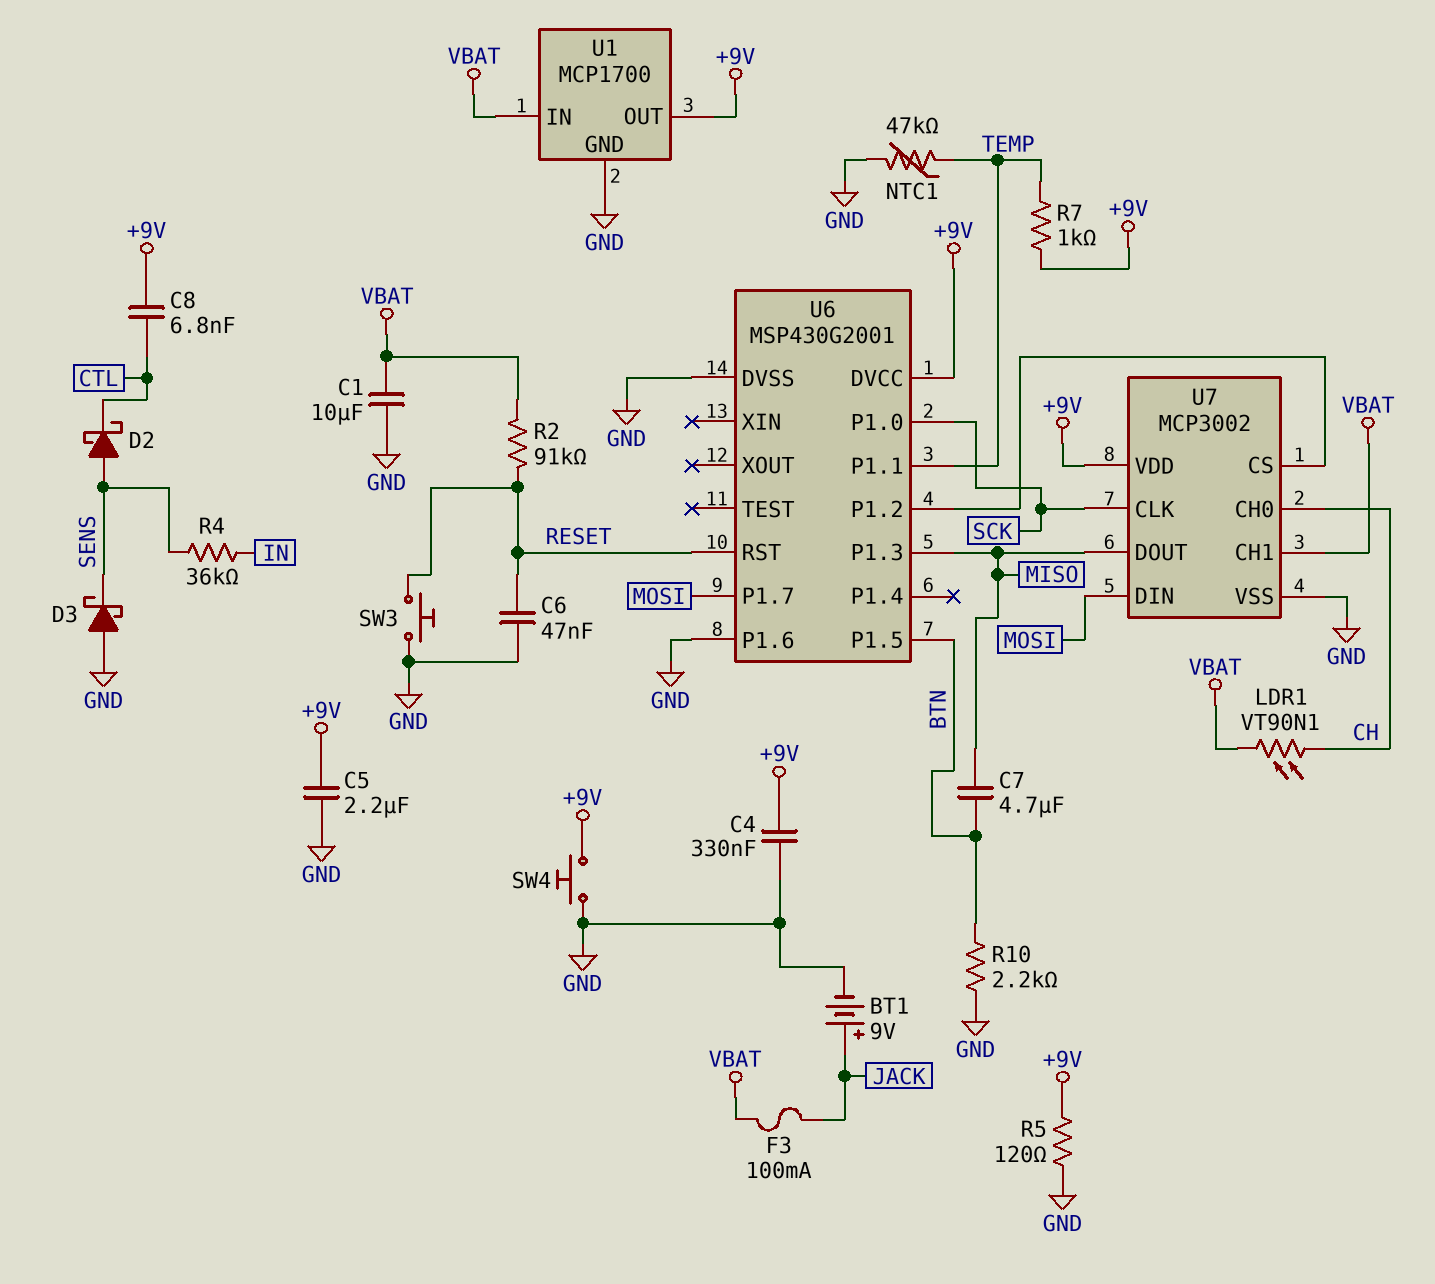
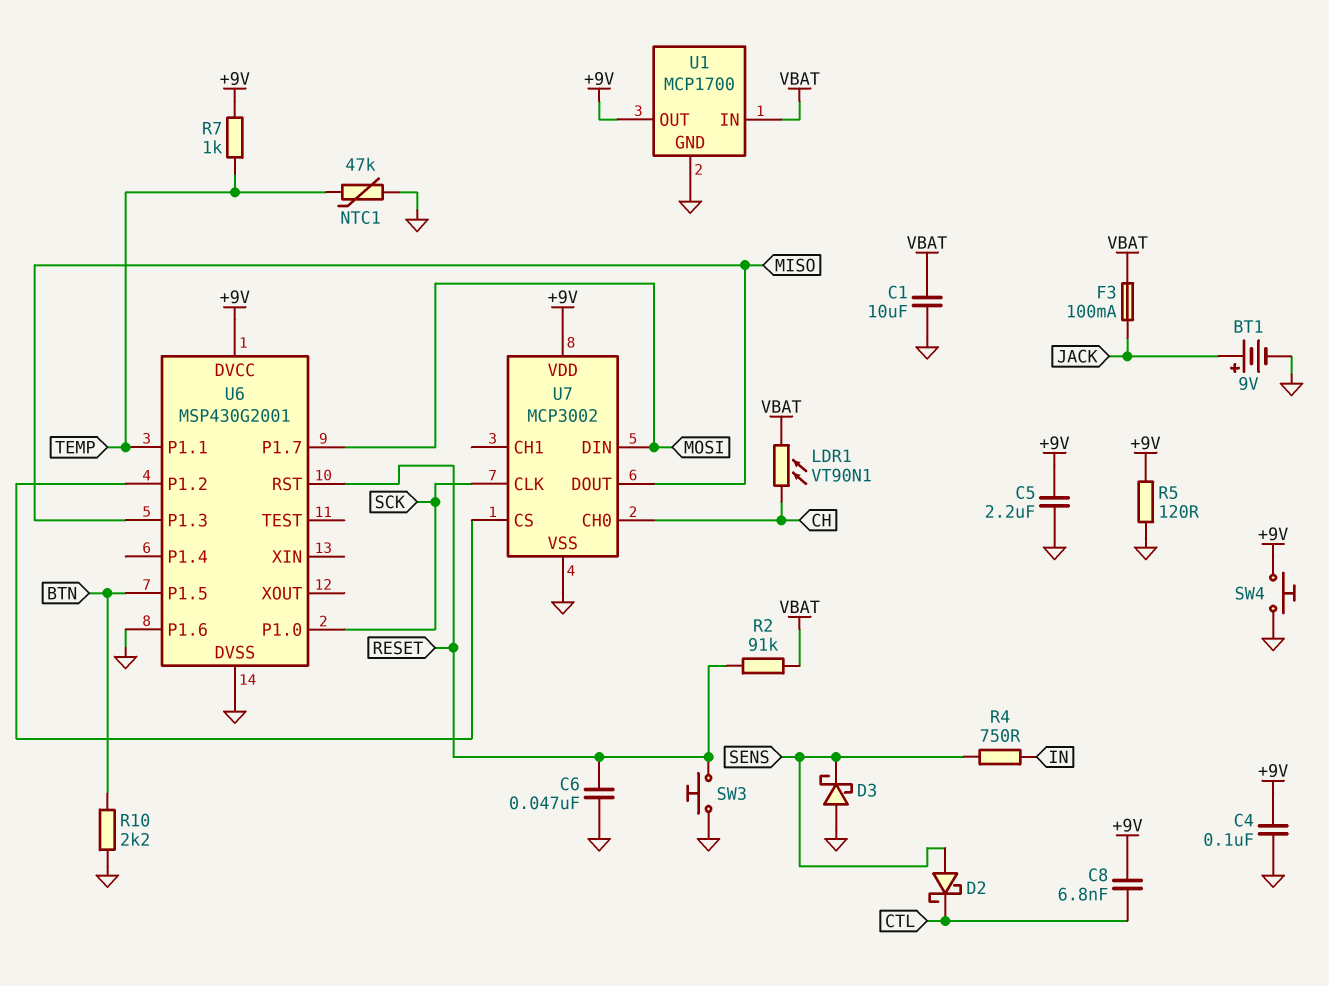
C4: 330nF (+9V, GND) -> 100nF (+9V, GND)
C7: 4.7uF (BTN, MISO) -> none
R4: 36k (IN, SENS) -> 750 (IN, SENS)
U7 pin CH1: VBAT -> none

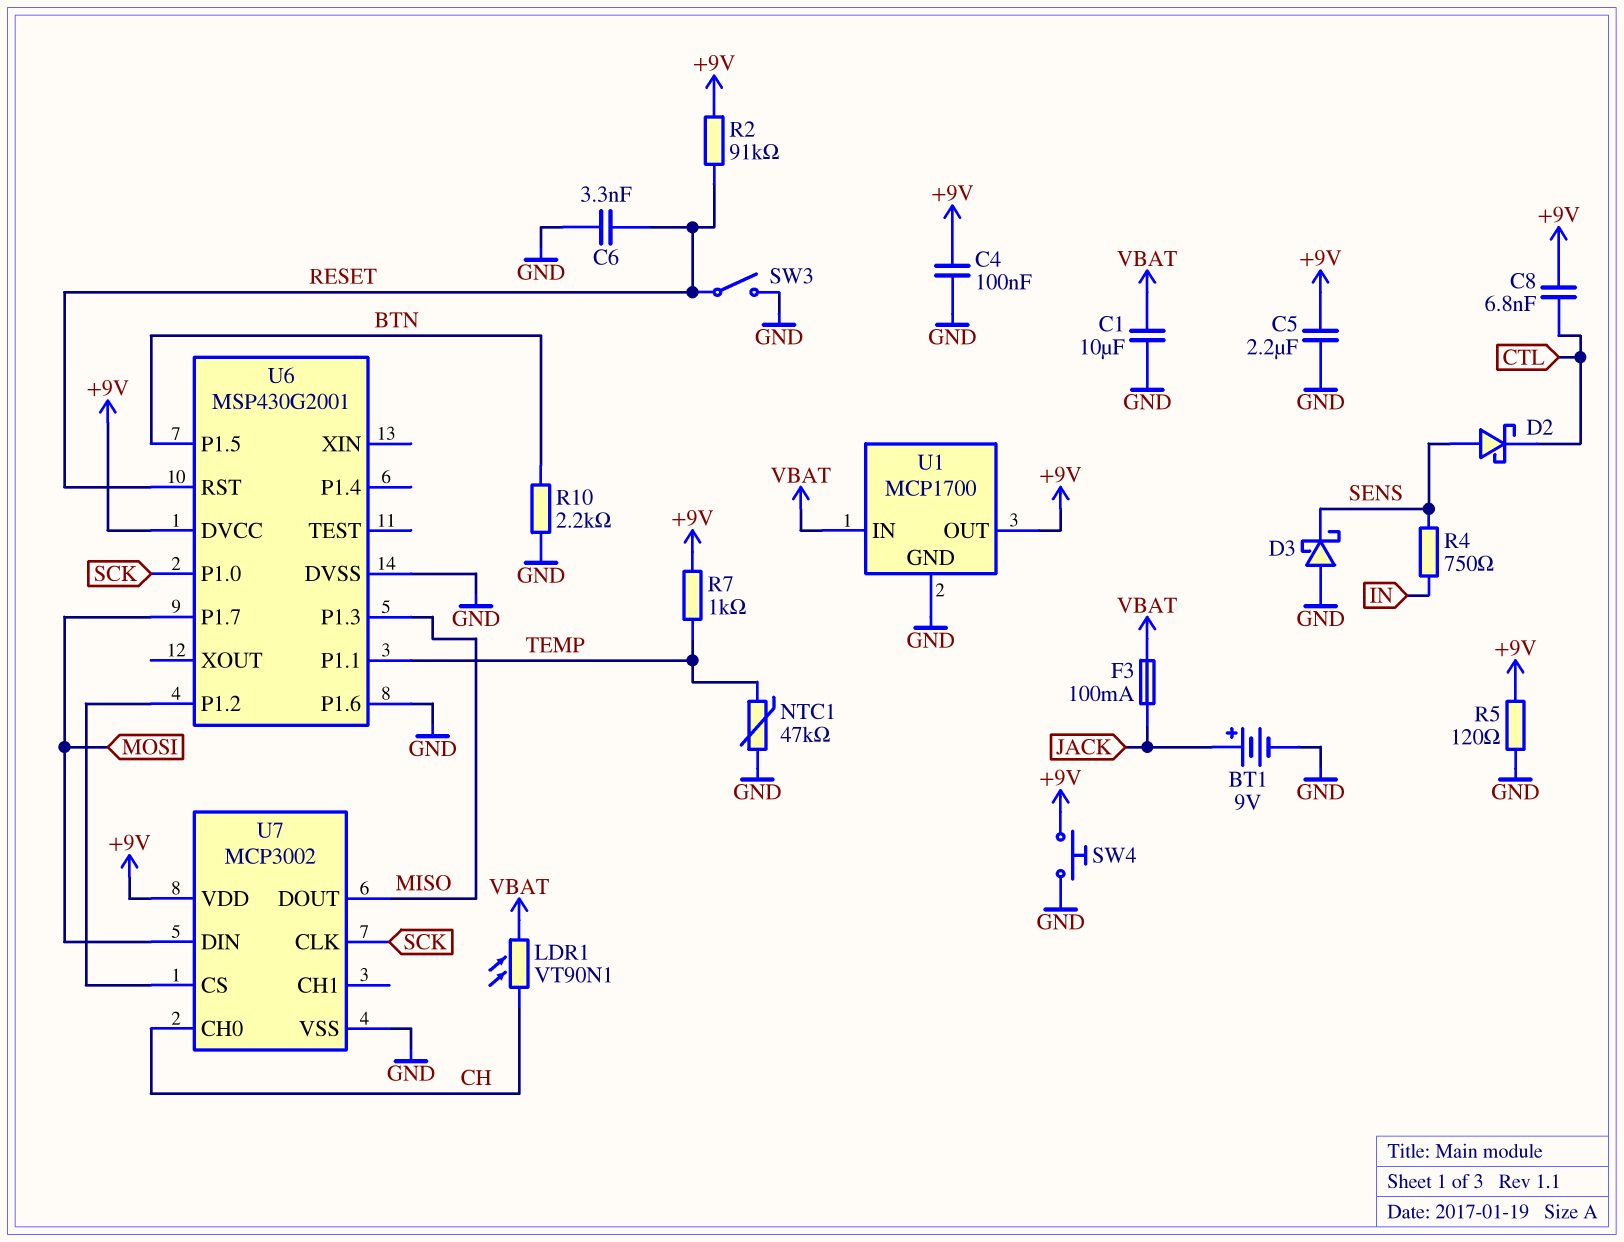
C6: 47nF (GND, RESET) -> 3.3nF (GND, RESET)
R2: 91k (RESET, VBAT) -> 91k (+9V, RESET)
SW3: button (GND, RESET) -> switch (GND, RESET)

